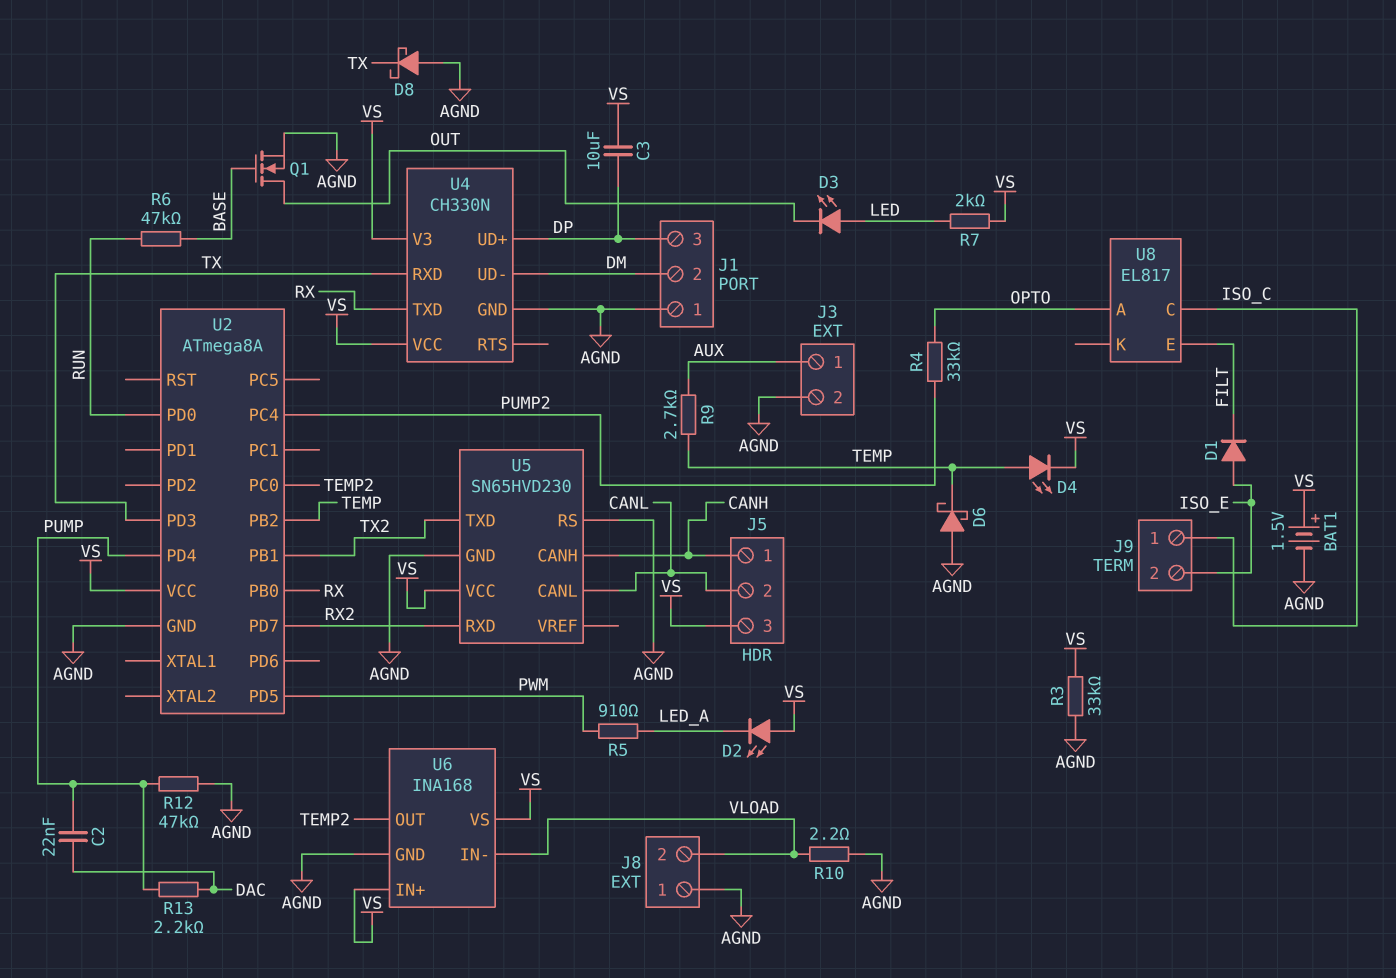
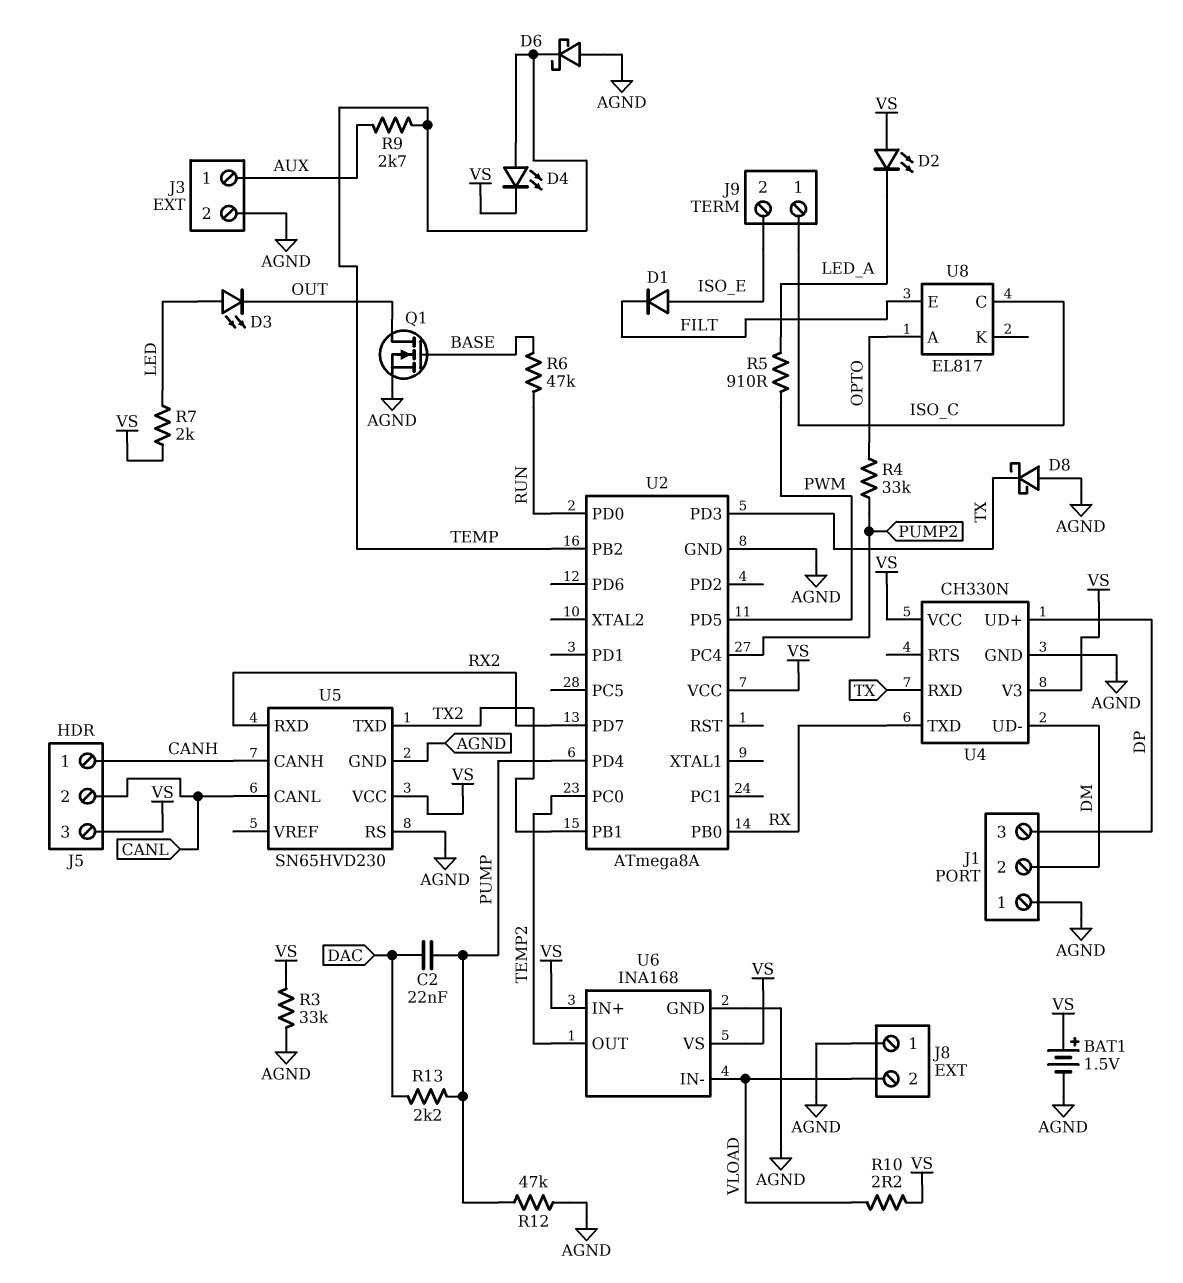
C3: 10uF (DP, VS) -> none
R10: 2.2 (AGND, VLOAD) -> 2.2 (VLOAD, VS)

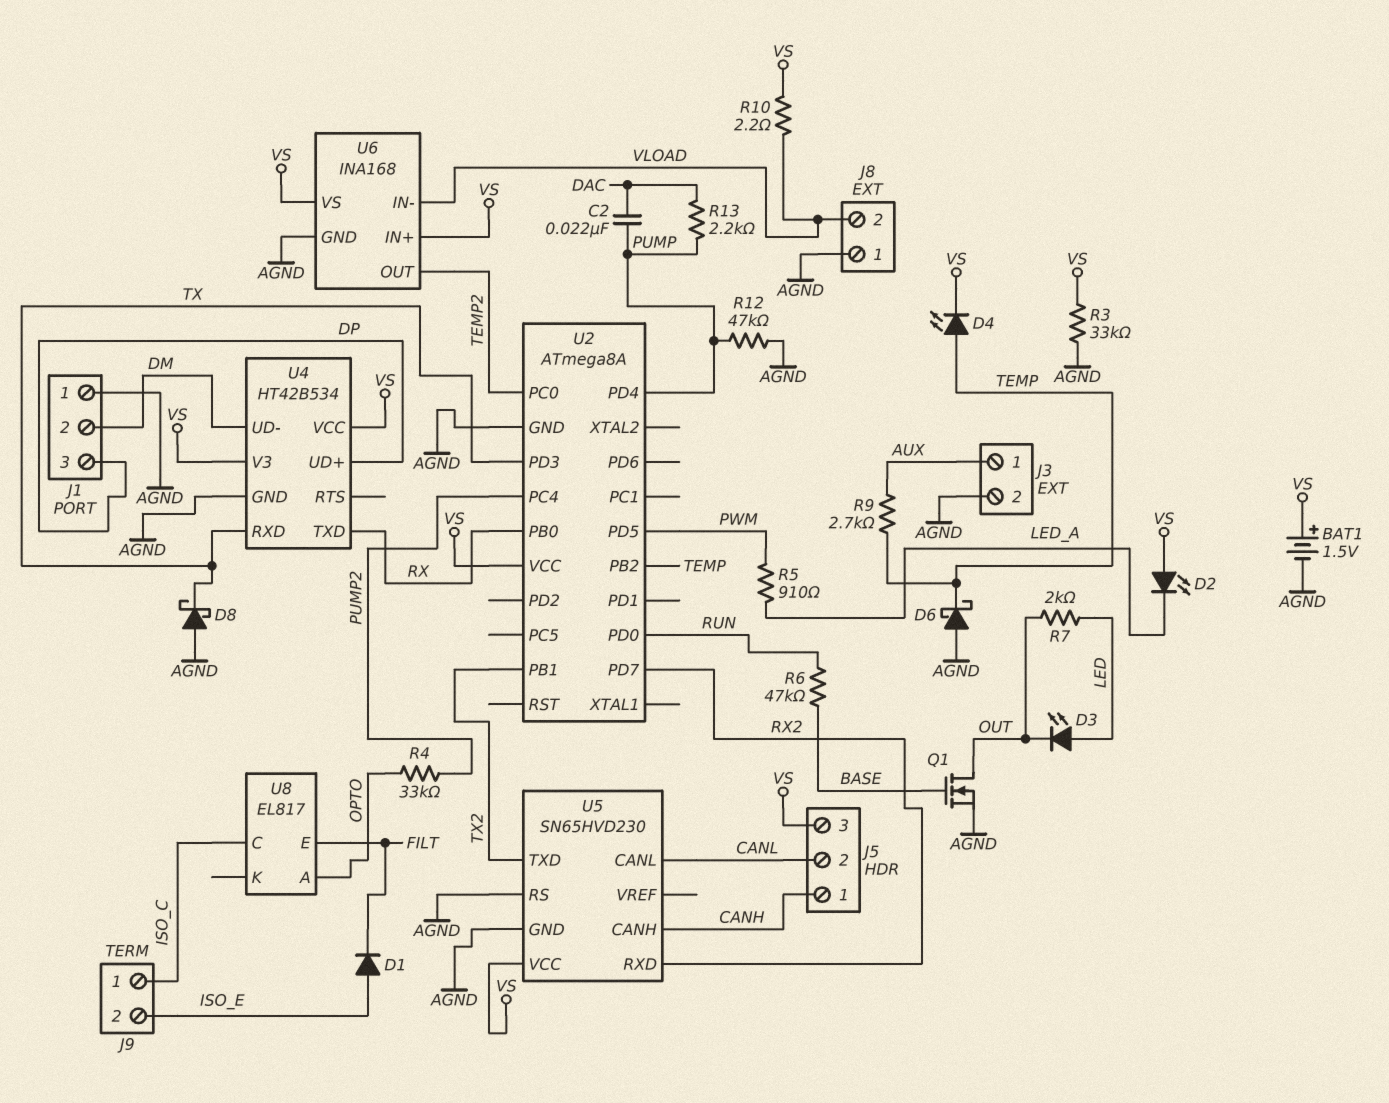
R7: 2k (LED, VS) -> 2k (LED, OUT)
U4: CH330N -> HT42B534

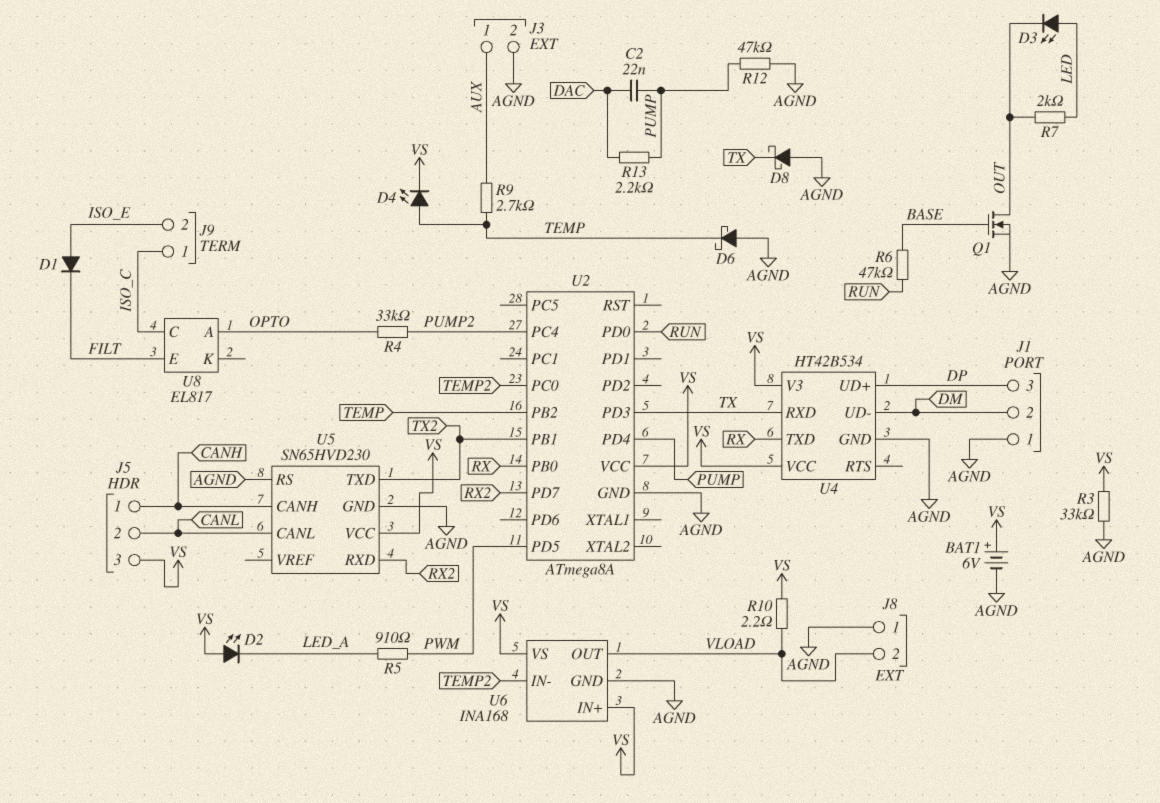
BAT1: 1.5V (plus VS, minus AGND) -> 6V (plus VS, minus AGND)
U6 pin IN-: VLOAD -> TEMP2
U6 pin OUT: TEMP2 -> VLOAD

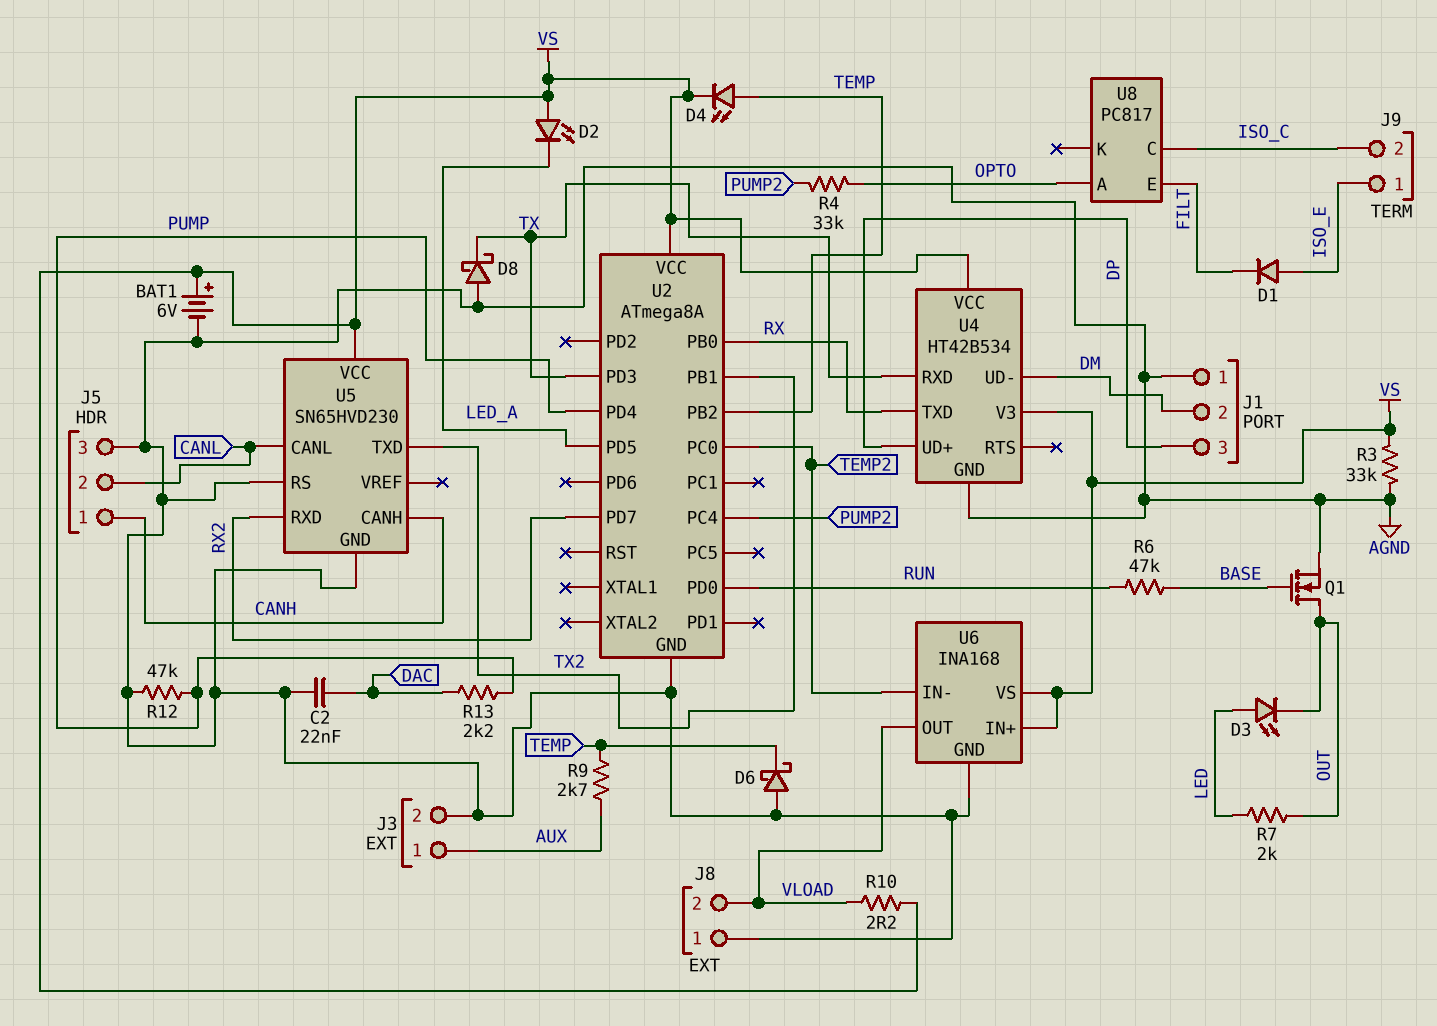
C2: 22nF (DAC, PUMP) -> 22nF (AGND, DAC)
J5 pin 3: VS -> AGND
J9 pin 1: ISO_C -> ISO_E
J9 pin 2: ISO_E -> ISO_C
R5: 910 (LED_A, PWM) -> none
U2 pin PD5: PWM -> LED_A
U8: EL817 -> PC817

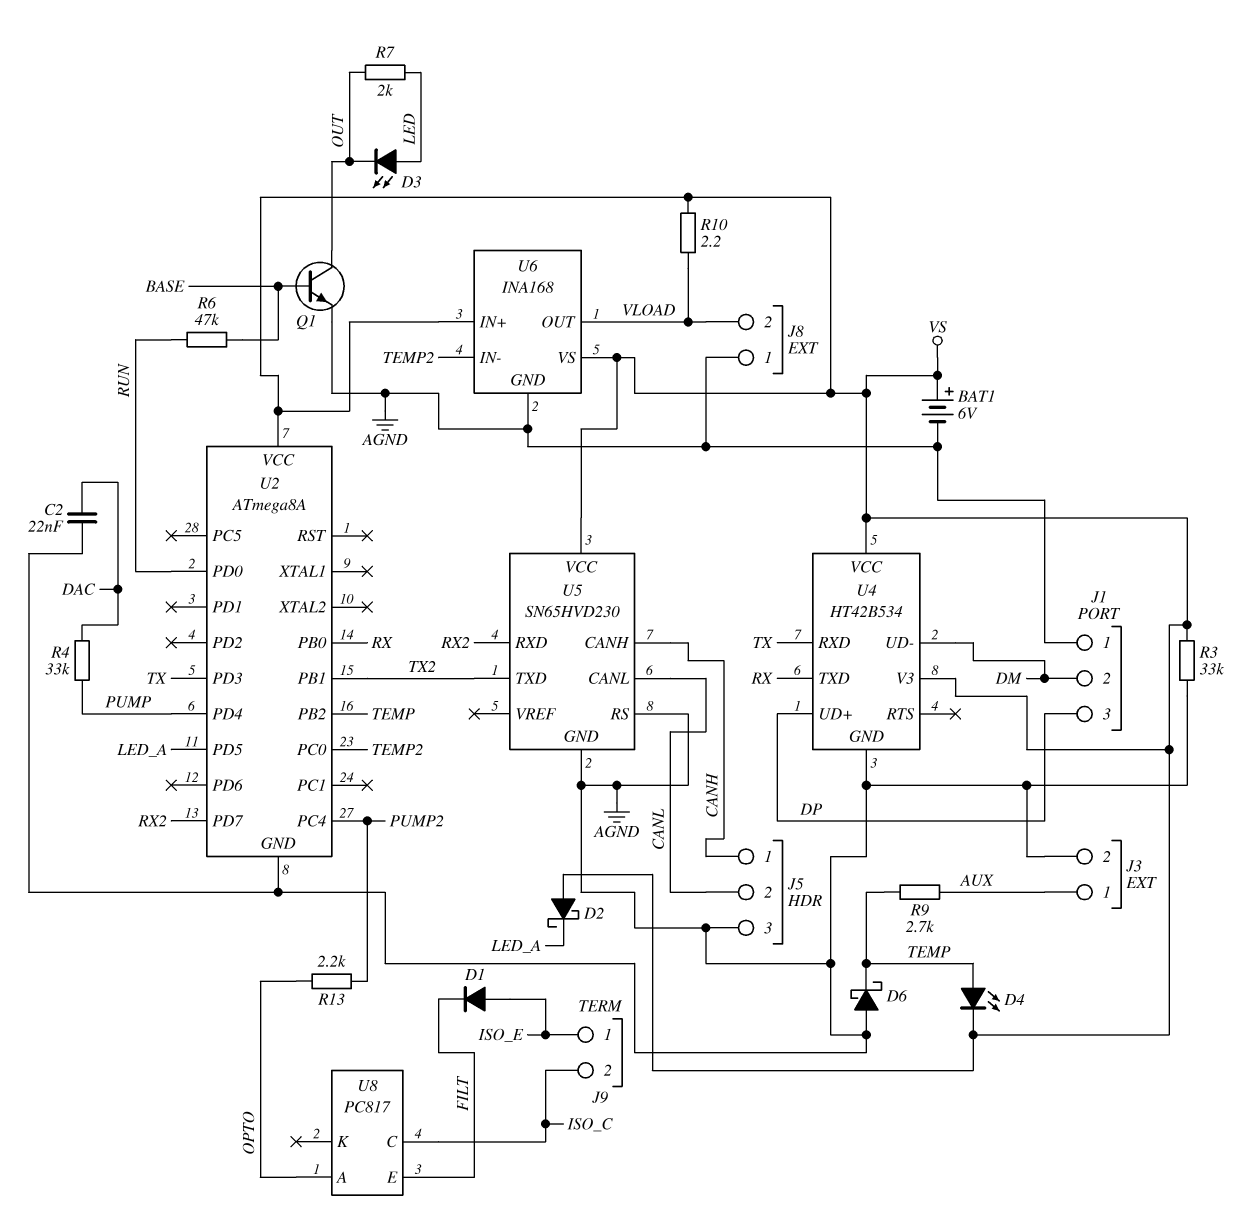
D2: LED (A VS, K LED_A) -> schottky (A VS, K LED_A)
D8: schottky (A AGND, K TX) -> none
Q1: NMOS (G BASE, D OUT, S AGND) -> NPN (B BASE, C OUT, E AGND)
R4: 33k (OPTO, PUMP2) -> 33k (DAC, PUMP)
R12: 47k (AGND, PUMP) -> none
R13: 2.2k (DAC, PUMP) -> 2.2k (OPTO, PUMP2)

